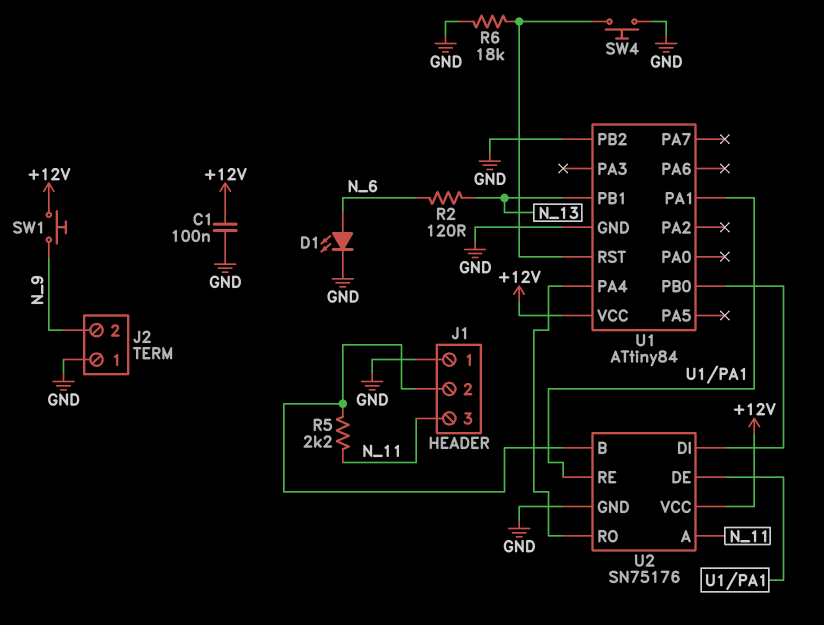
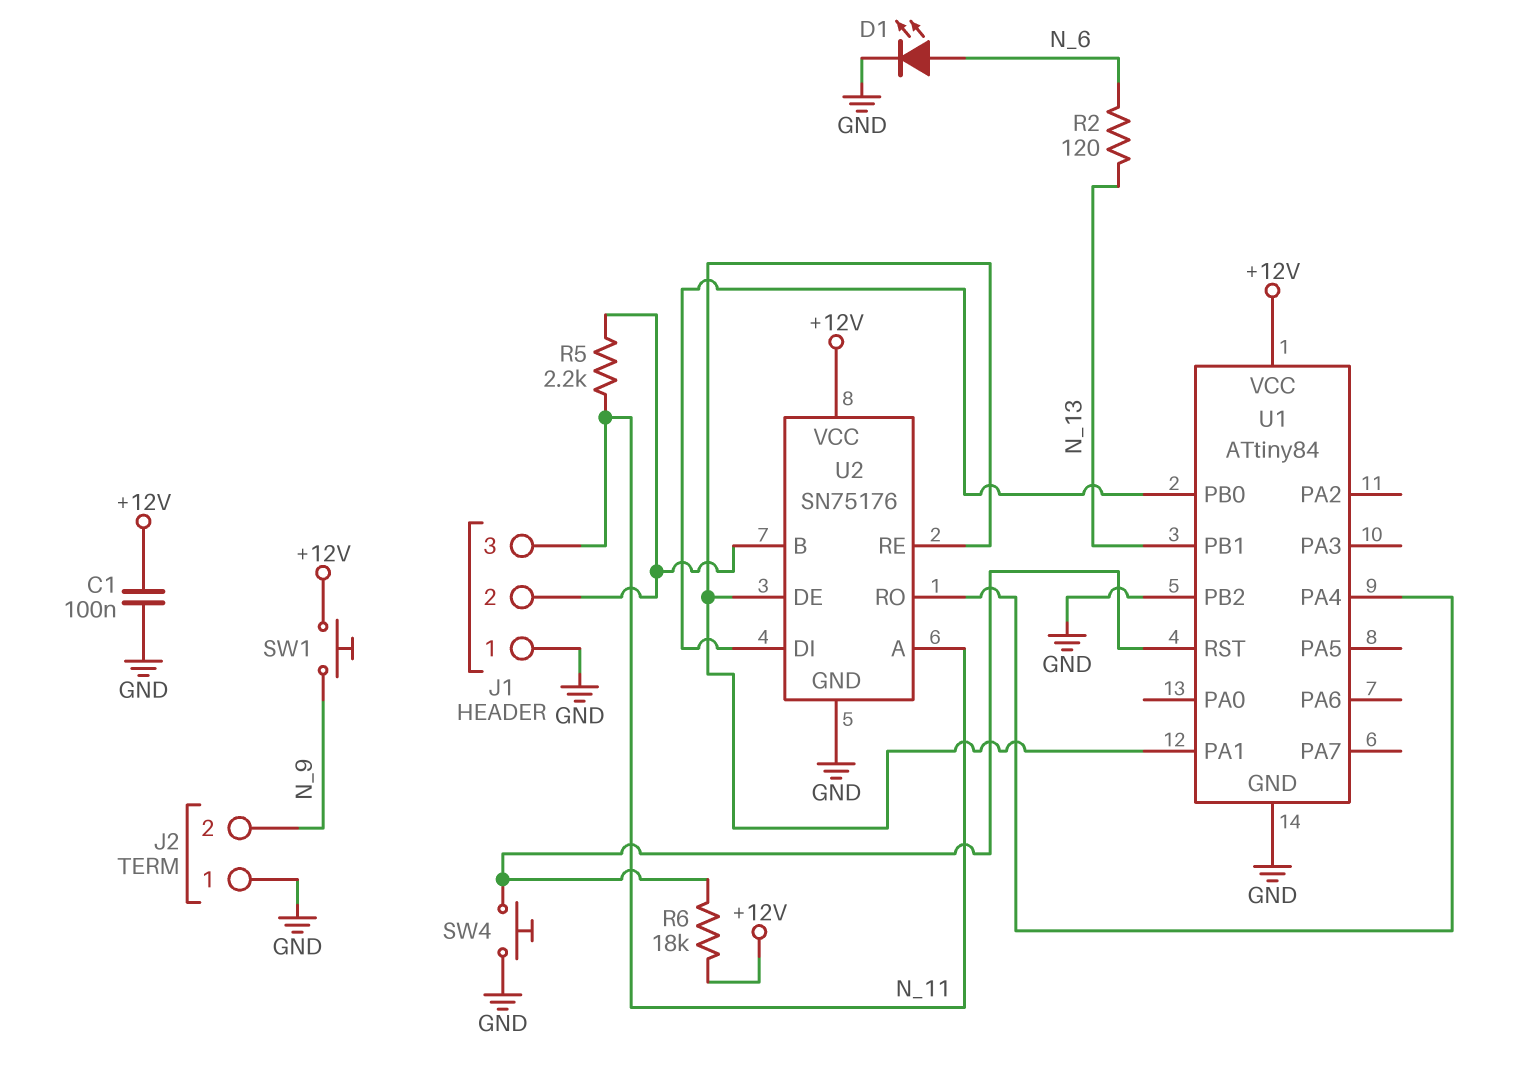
R6: 18k (GND, U1/RST) -> 18k (+12V, U1/RST)

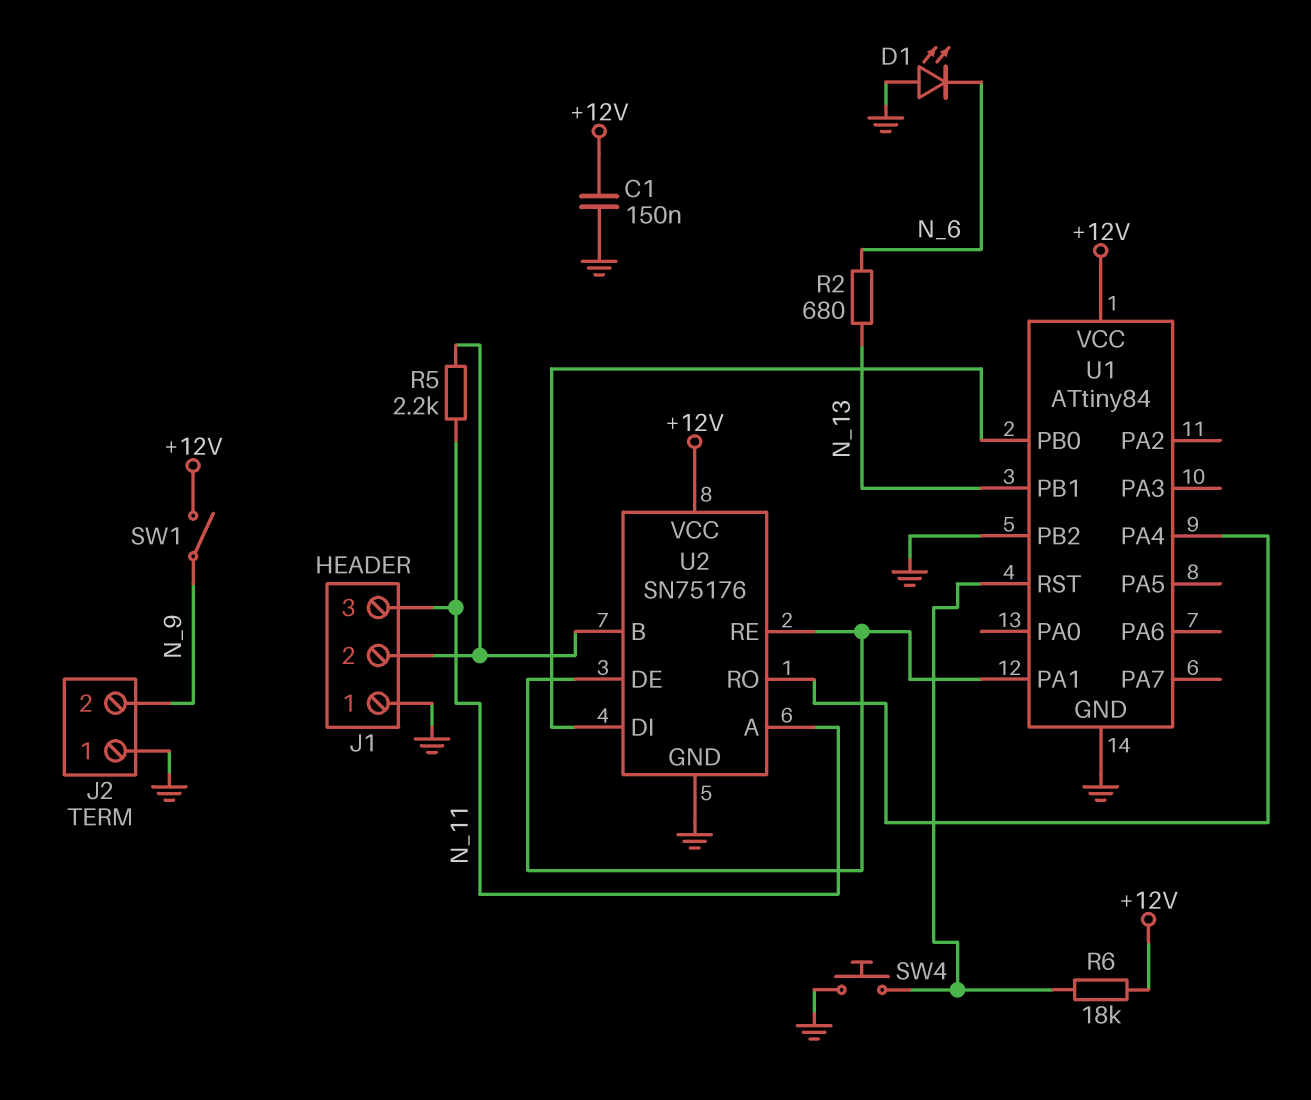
C1: 100nF (+12V, GND) -> 150nF (+12V, GND)
D1: LED (A N_6, K GND) -> LED (A GND, K N_6)
R2: 120 (N_6, N_13) -> 680 (N_6, N_13)
SW1: button (+12V, N_9) -> switch (+12V, N_9)

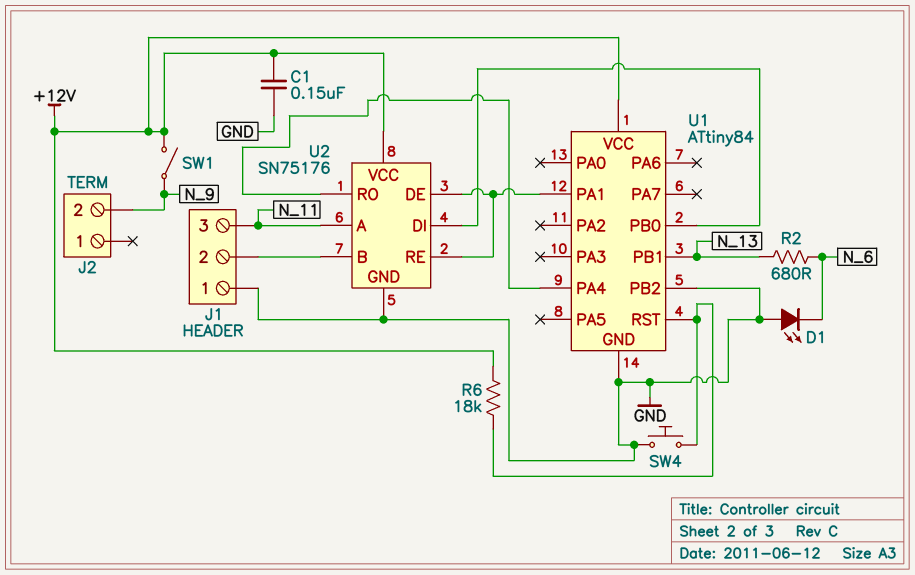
J2 pin 1: GND -> none
R5: 2.2k (J1/2, N_11) -> none

